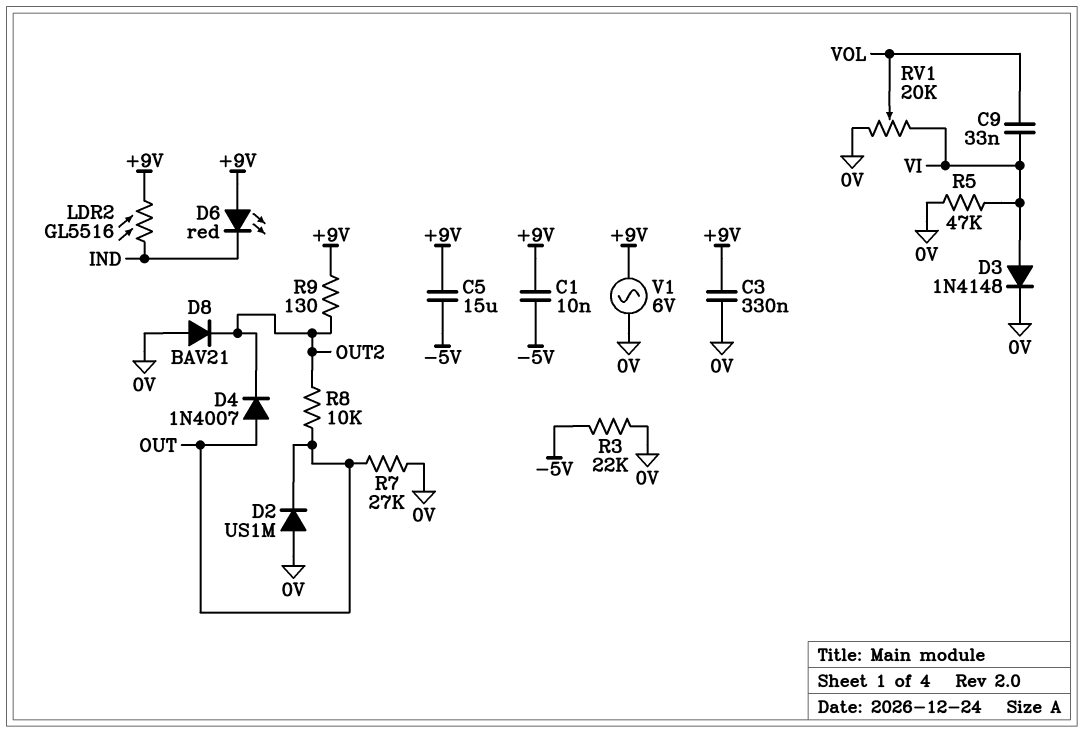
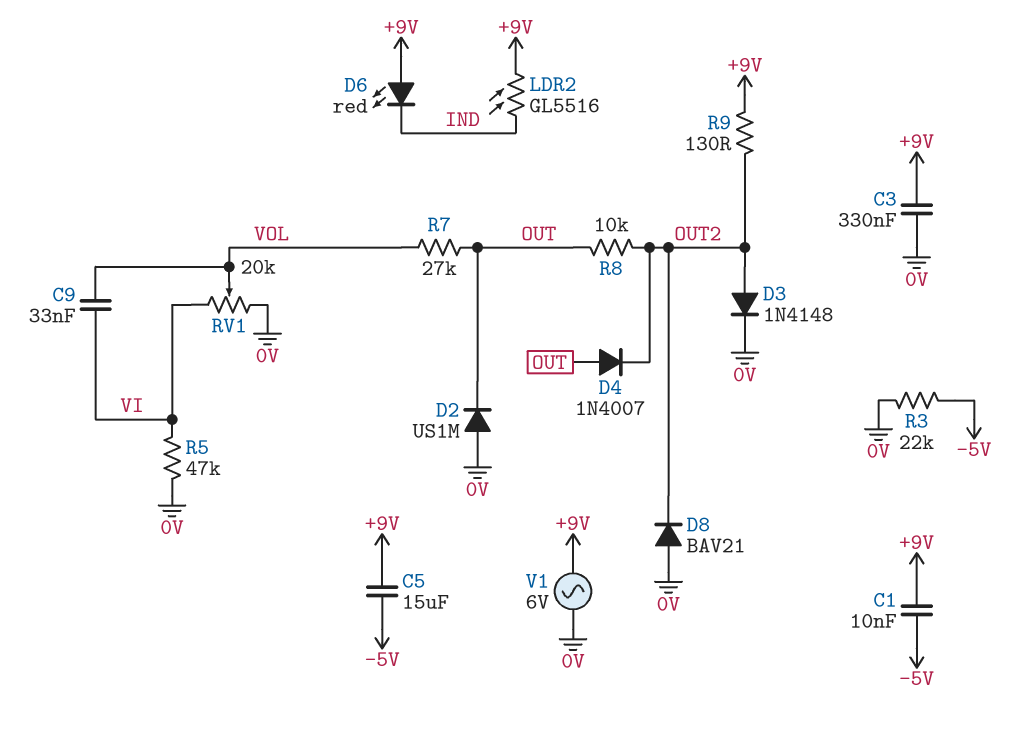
D3: diode 1N4148 (A VI, K 0V) -> diode 1N4148 (A OUT2, K 0V)
R7: 27k (0V, OUT) -> 27k (OUT, VOL)

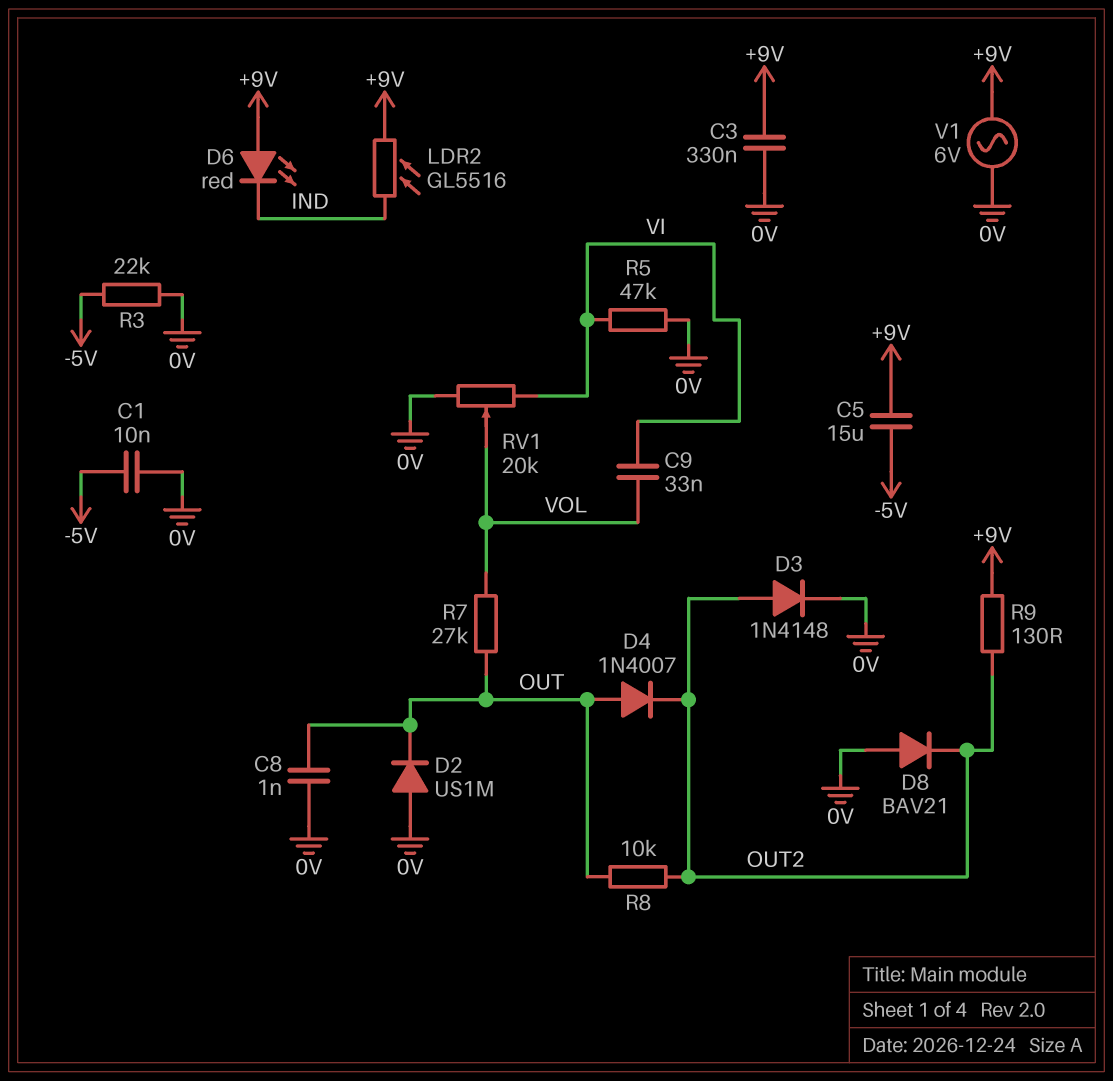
C1: 10nF (+9V, -5V) -> 10nF (-5V, 0V)
C8: none -> 1nF (0V, OUT)

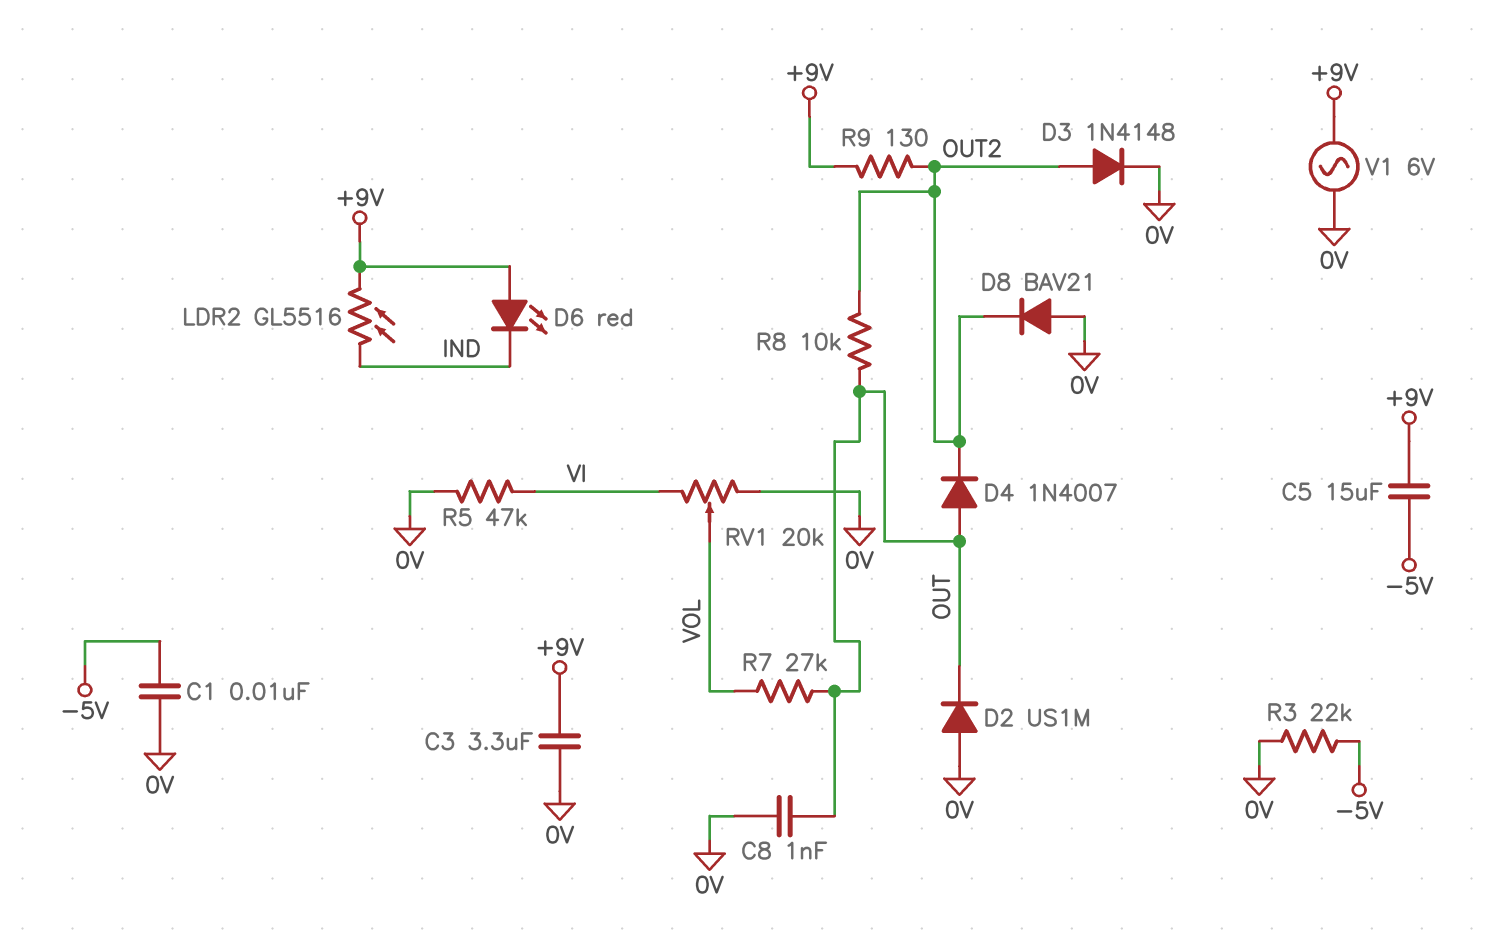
C3: 330nF (+9V, 0V) -> 3.3uF (+9V, 0V)
C9: 33nF (VI, VOL) -> none

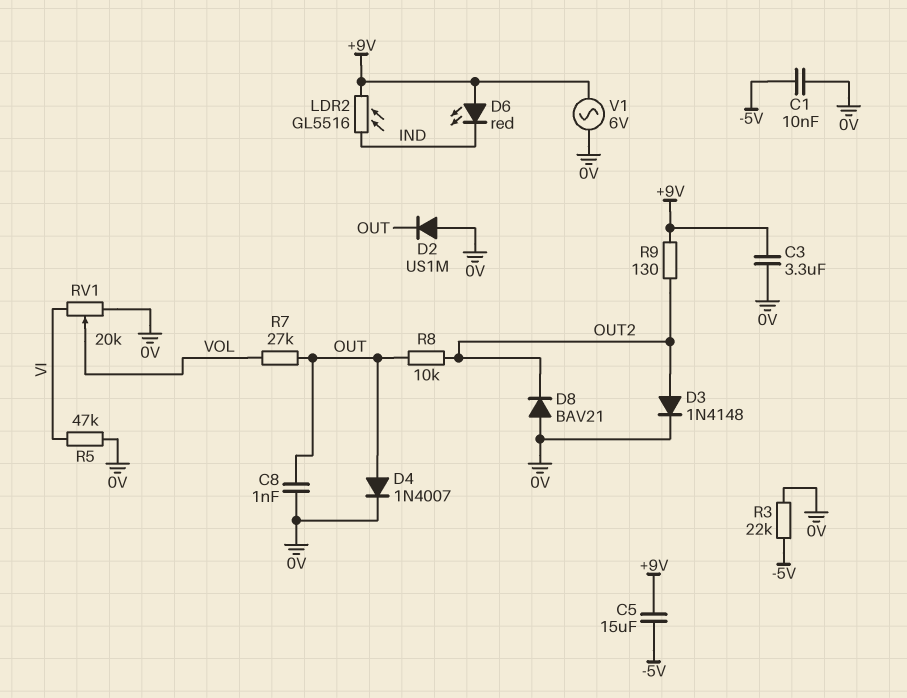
D4: diode 1N4007 (A OUT, K OUT2) -> diode 1N4007 (A OUT, K 0V)

